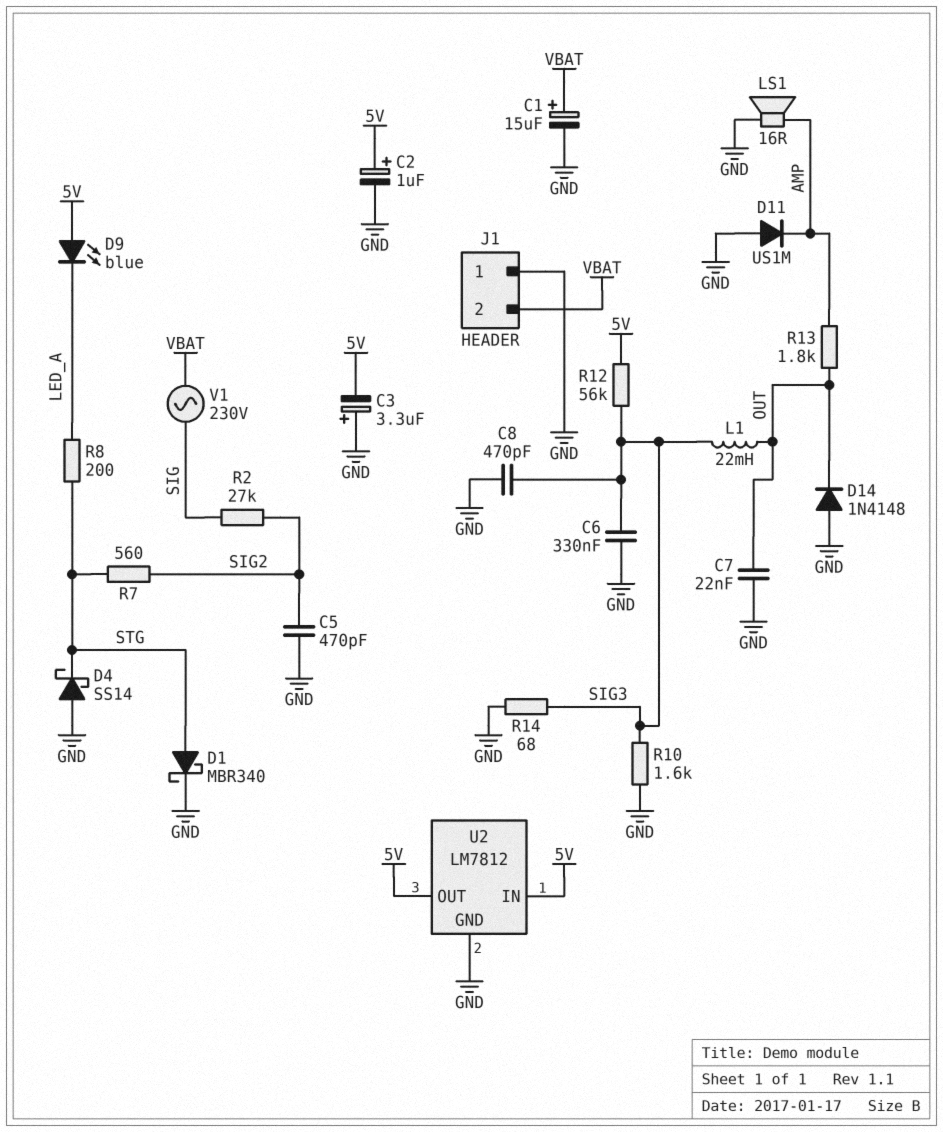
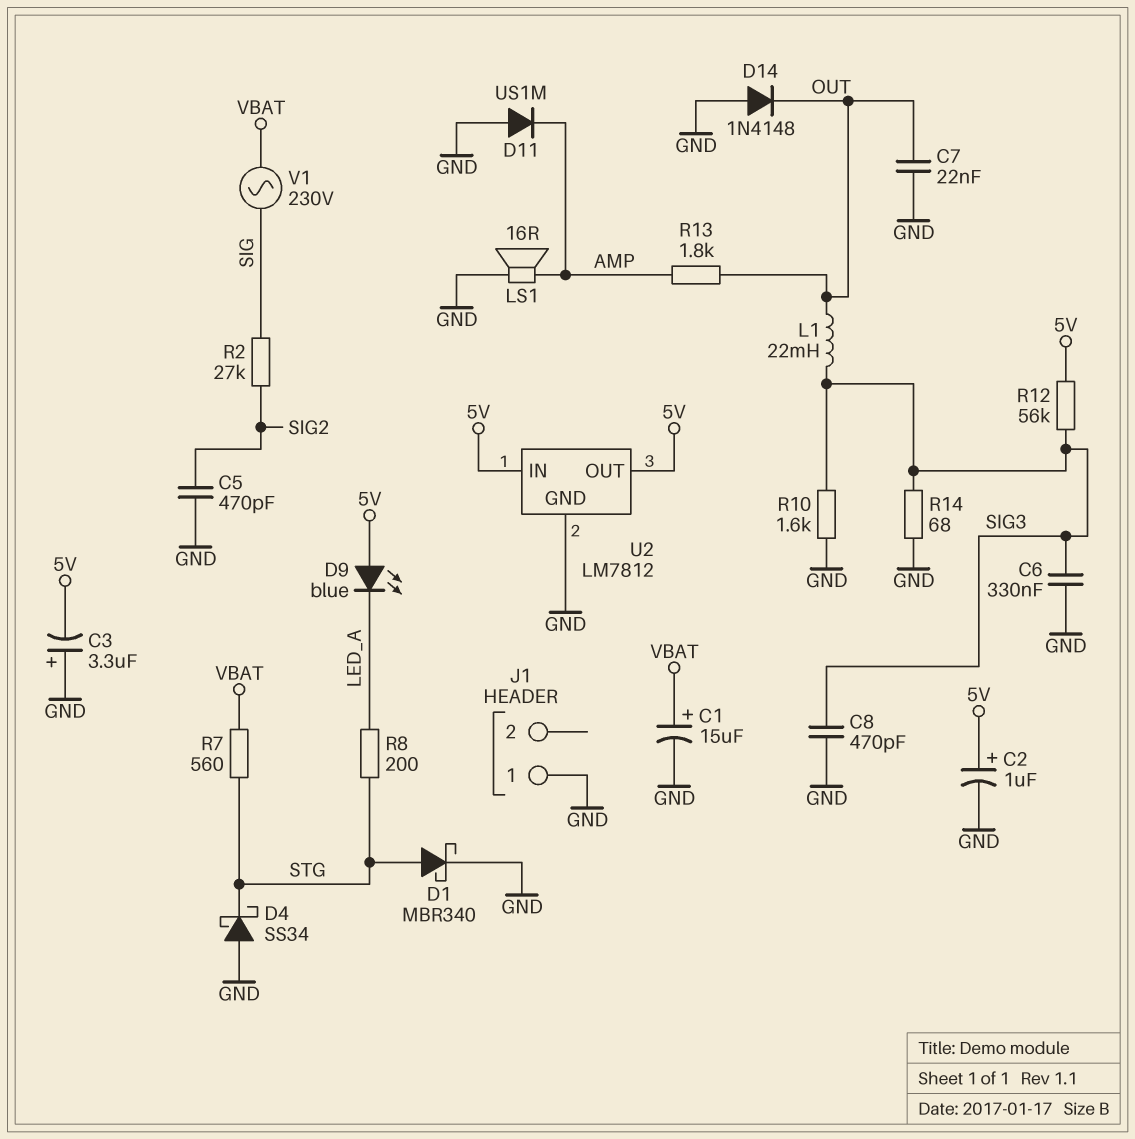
D4: schottky SS14 (A GND, K STG) -> schottky SS34 (A GND, K STG)
J1 pin 2: VBAT -> none
R7: 560 (SIG2, STG) -> 560 (STG, VBAT)

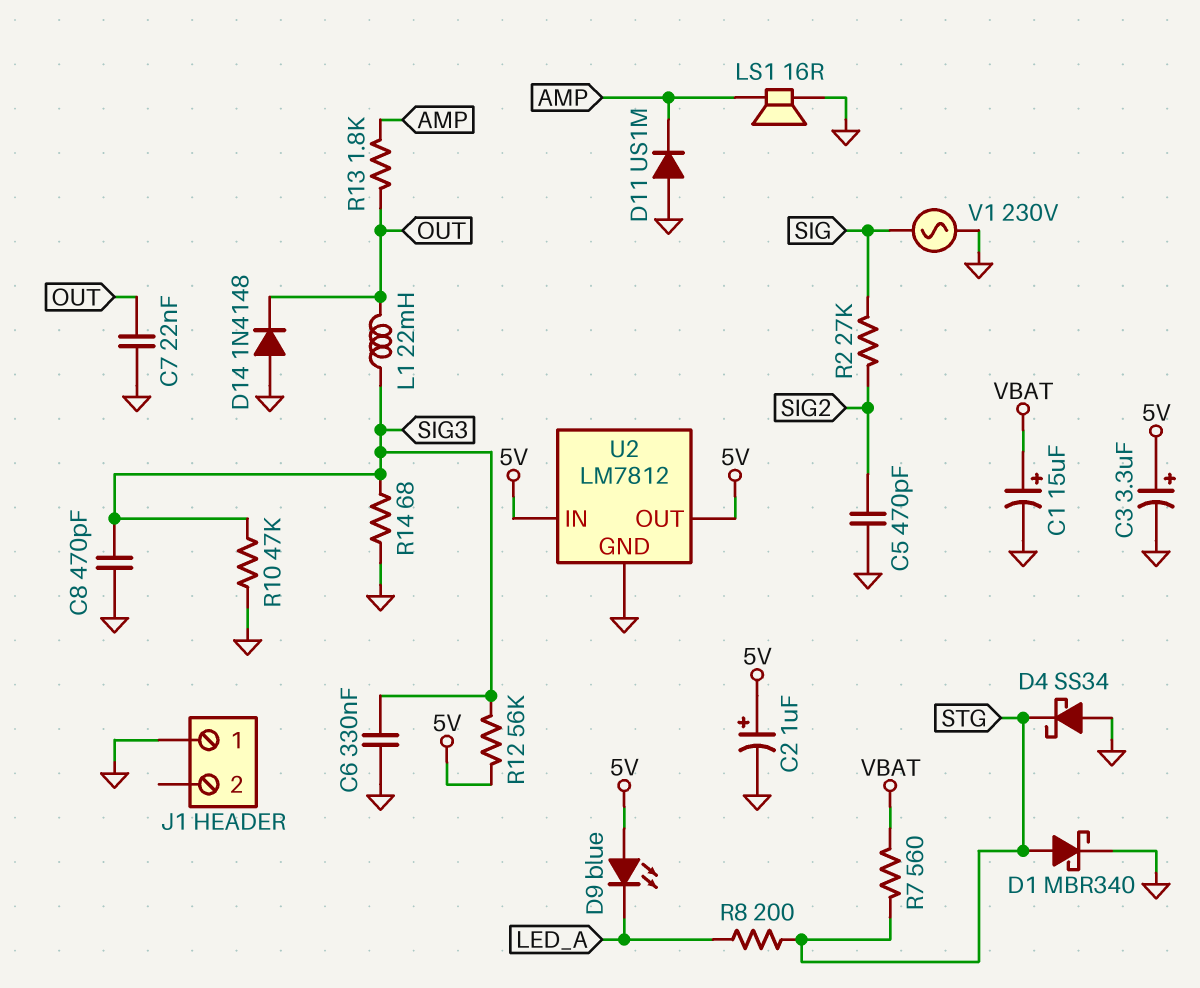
C3: 3.3uF (plus GND, minus 5V) -> 3.3uF (plus 5V, minus GND)
R10: 1.6k (GND, SIG3) -> 47k (GND, SIG3)
V1: AC 230V (SIG, VBAT) -> AC 230V (GND, SIG)

